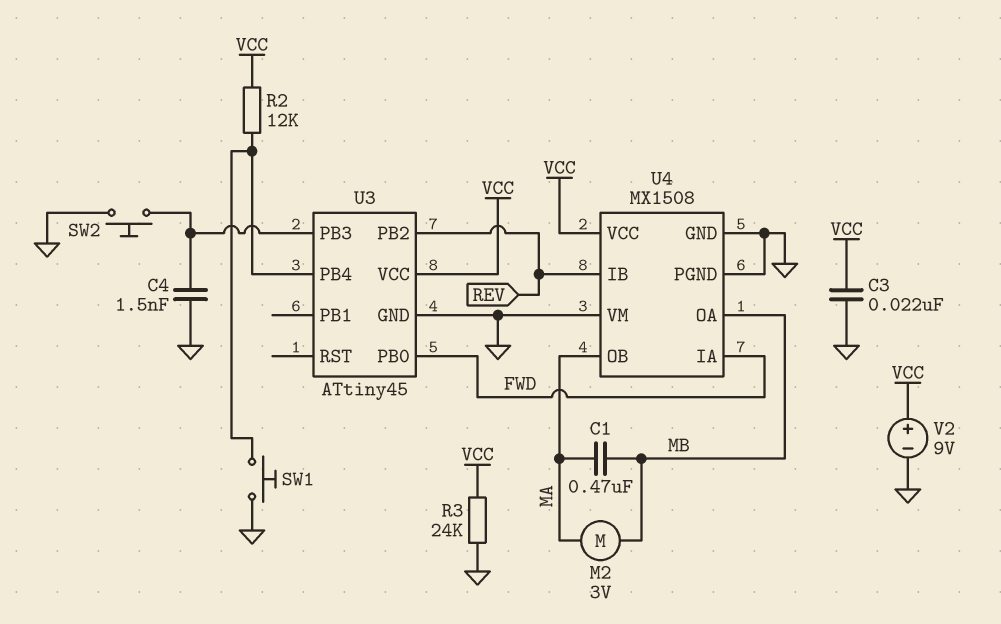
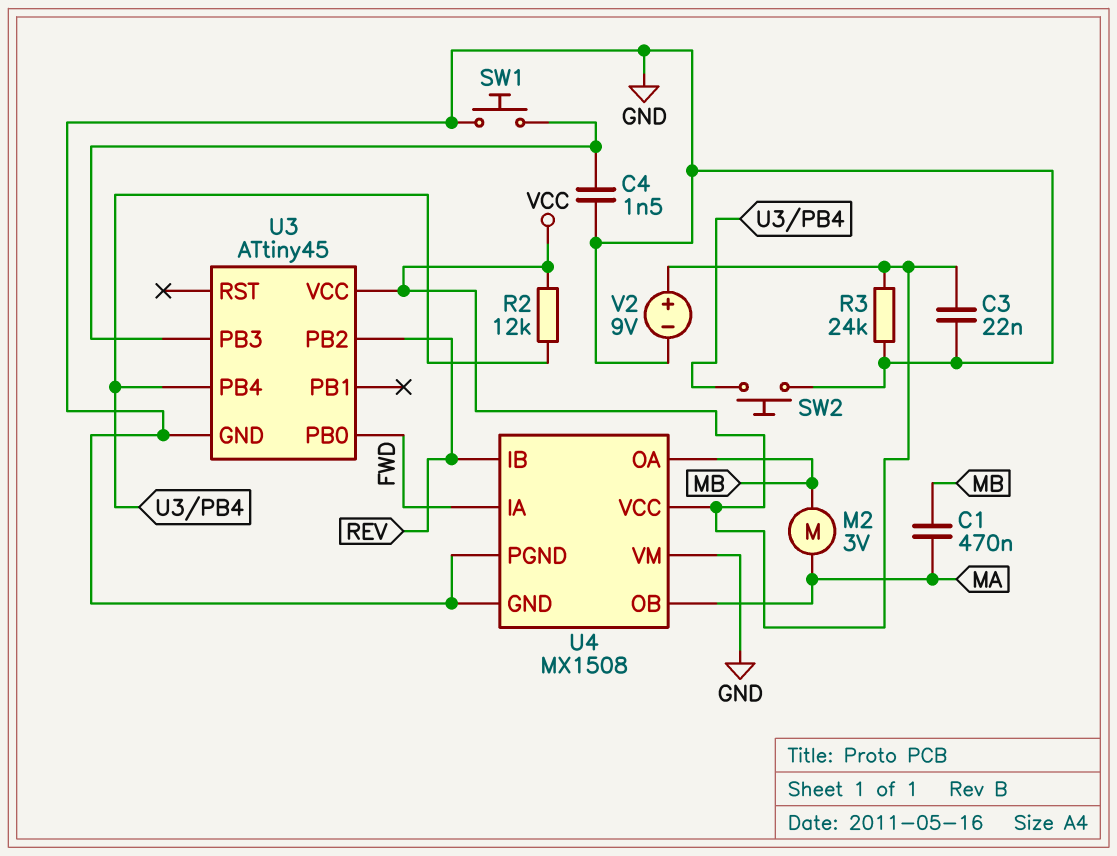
SW1: button (GND, U3/PB4) -> button (GND, U3/PB3)
SW2: button (GND, U3/PB3) -> button (GND, U3/PB4)

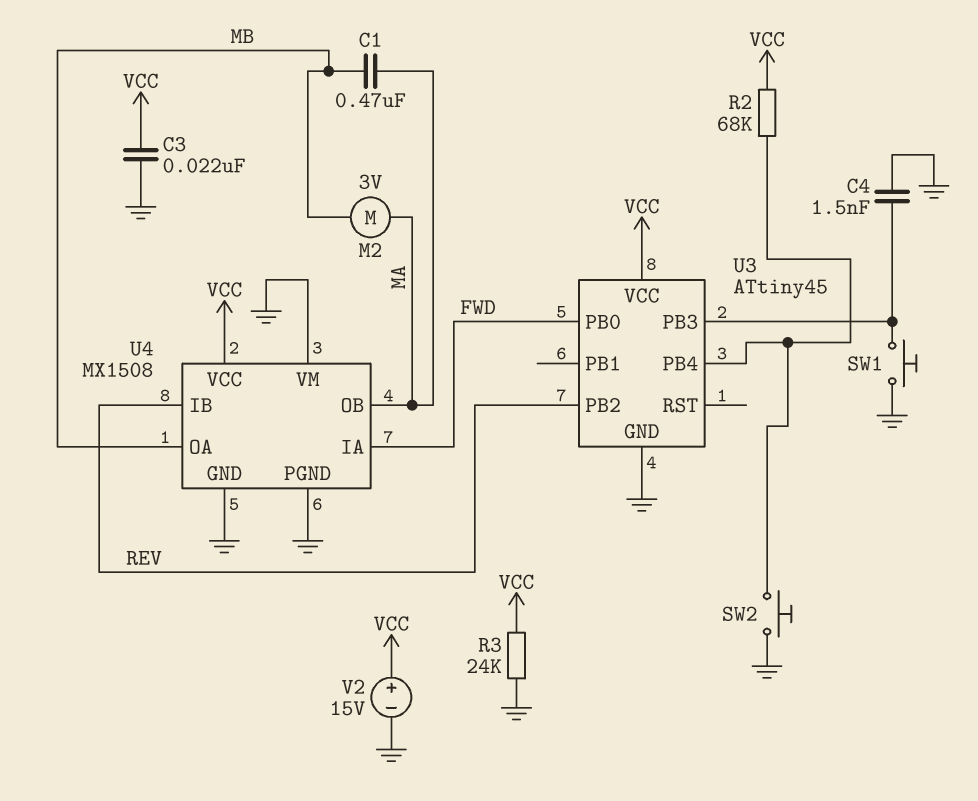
R2: 12k (U3/PB4, VCC) -> 68k (U3/PB4, VCC)
V2: 9V (plus VCC, minus GND) -> 15V (plus VCC, minus GND)

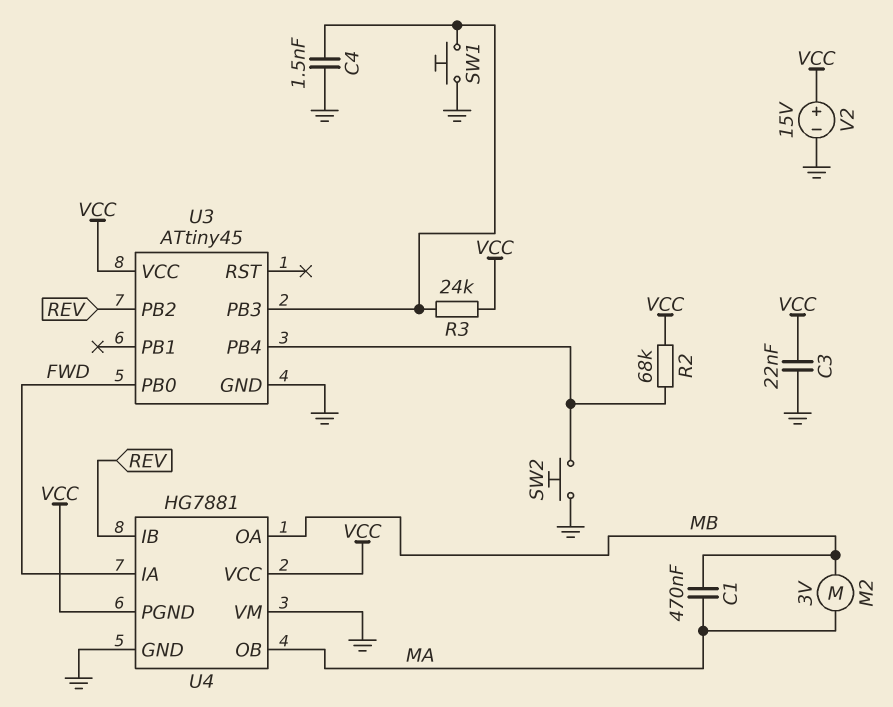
R3: 24k (GND, VCC) -> 24k (U3/PB3, VCC)
U4: MX1508 -> HG7881
U4 pin PGND: GND -> VCC

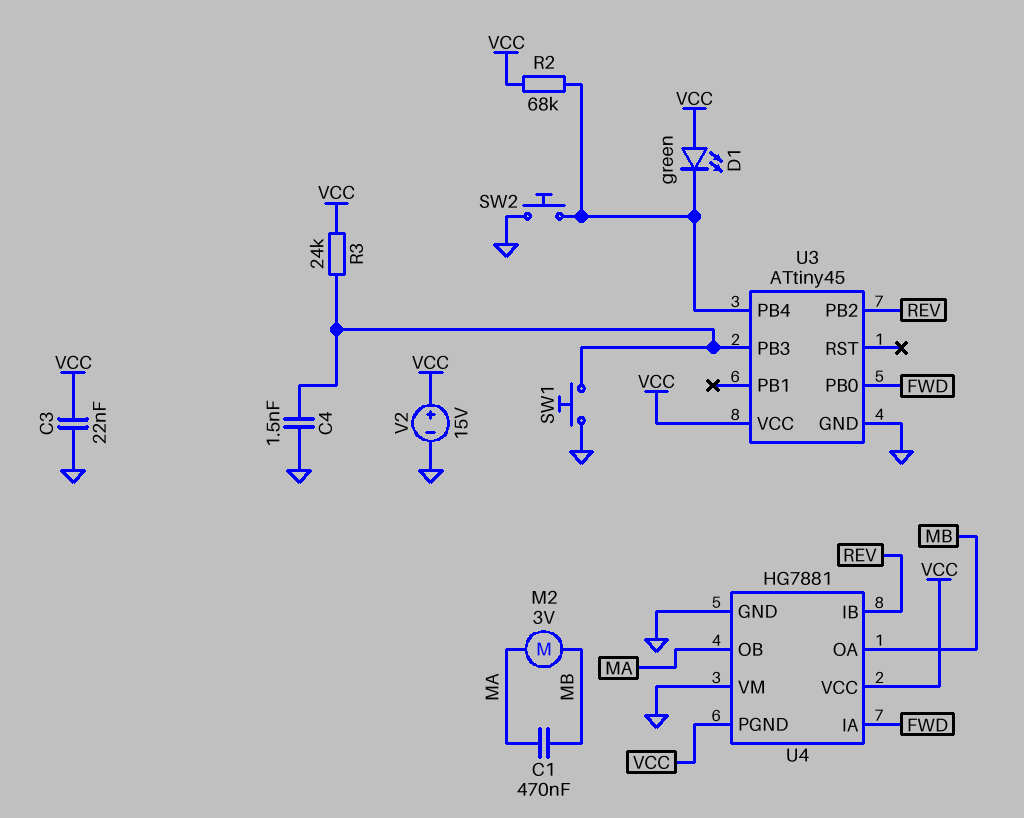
D1: none -> LED green (A VCC, K U3/PB4)

